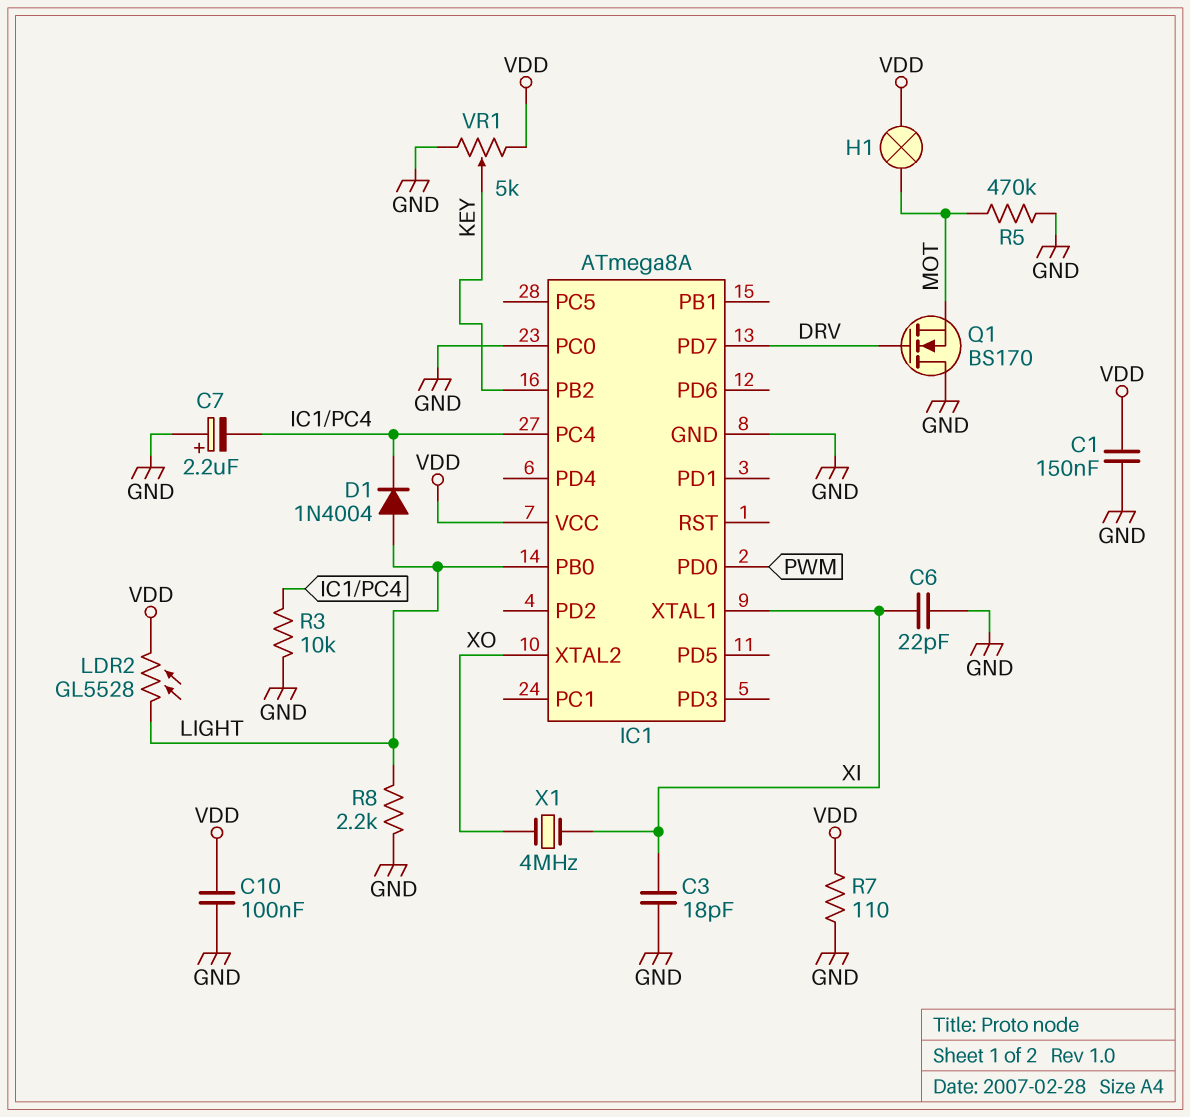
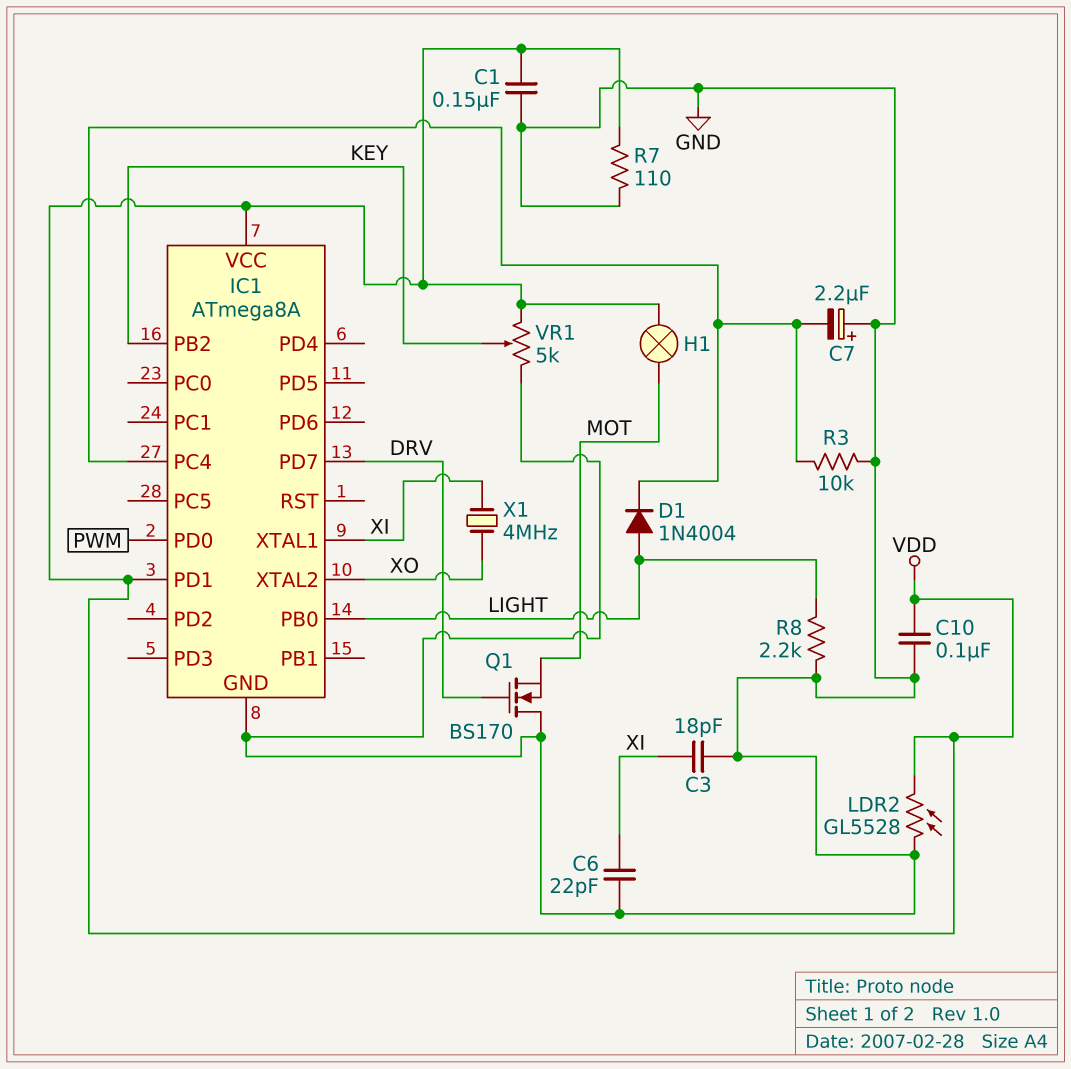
IC1 pin PC0: GND -> none
IC1 pin PD1: none -> VDD
LDR2: GL5528 (LIGHT, VDD) -> GL5528 (GND, VDD)
R5: 470k (GND, MOT) -> none

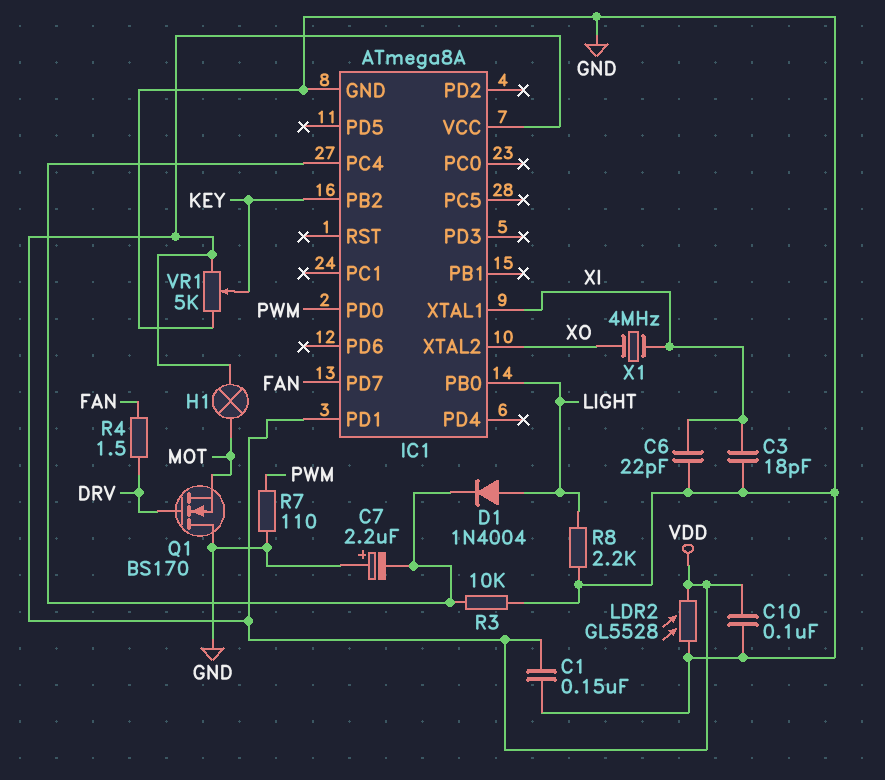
IC1 pin PD7: DRV -> FAN
R4: none -> 1.5 (DRV, FAN)
R7: 110 (GND, VDD) -> 110 (GND, PWM)

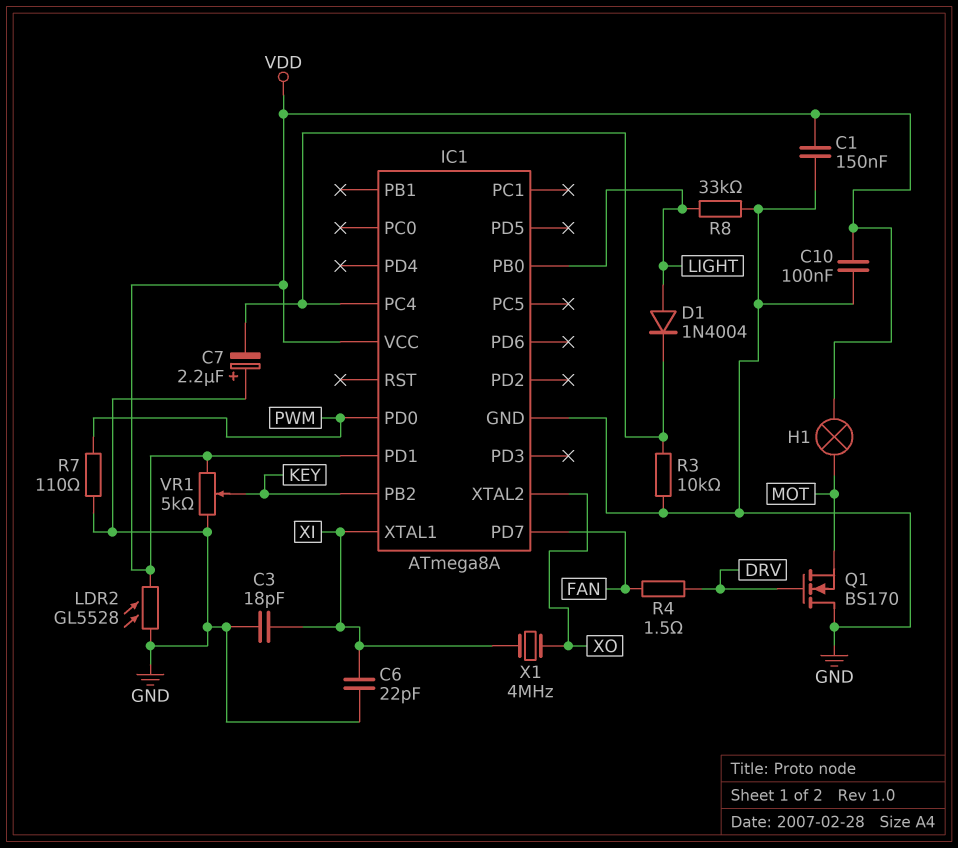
R8: 2.2k (GND, LIGHT) -> 33k (GND, LIGHT)

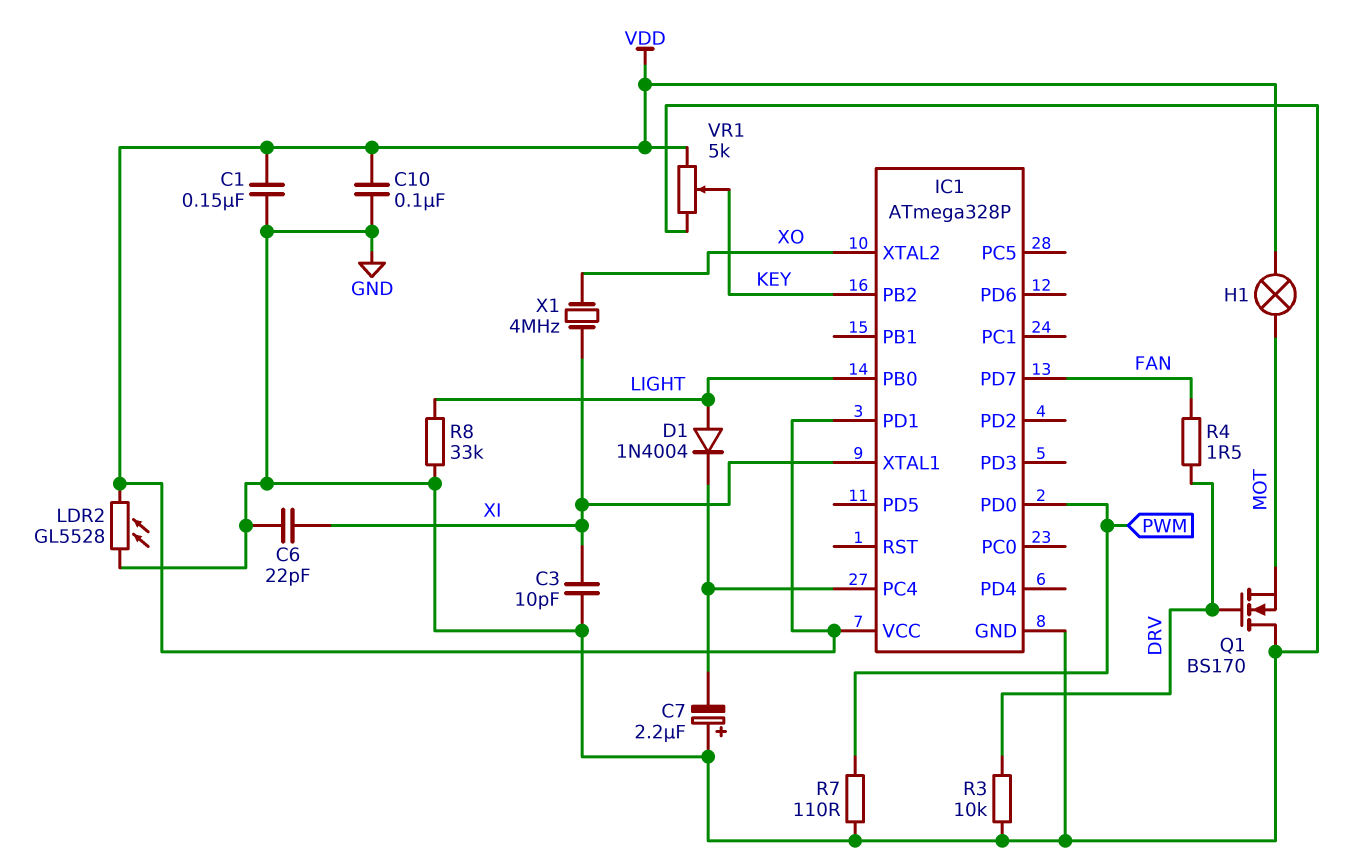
C3: 18pF (GND, XI) -> 10pF (GND, XI)
IC1: ATmega8A -> ATmega328P
R3: 10k (GND, IC1/PC4) -> 10k (DRV, GND)

